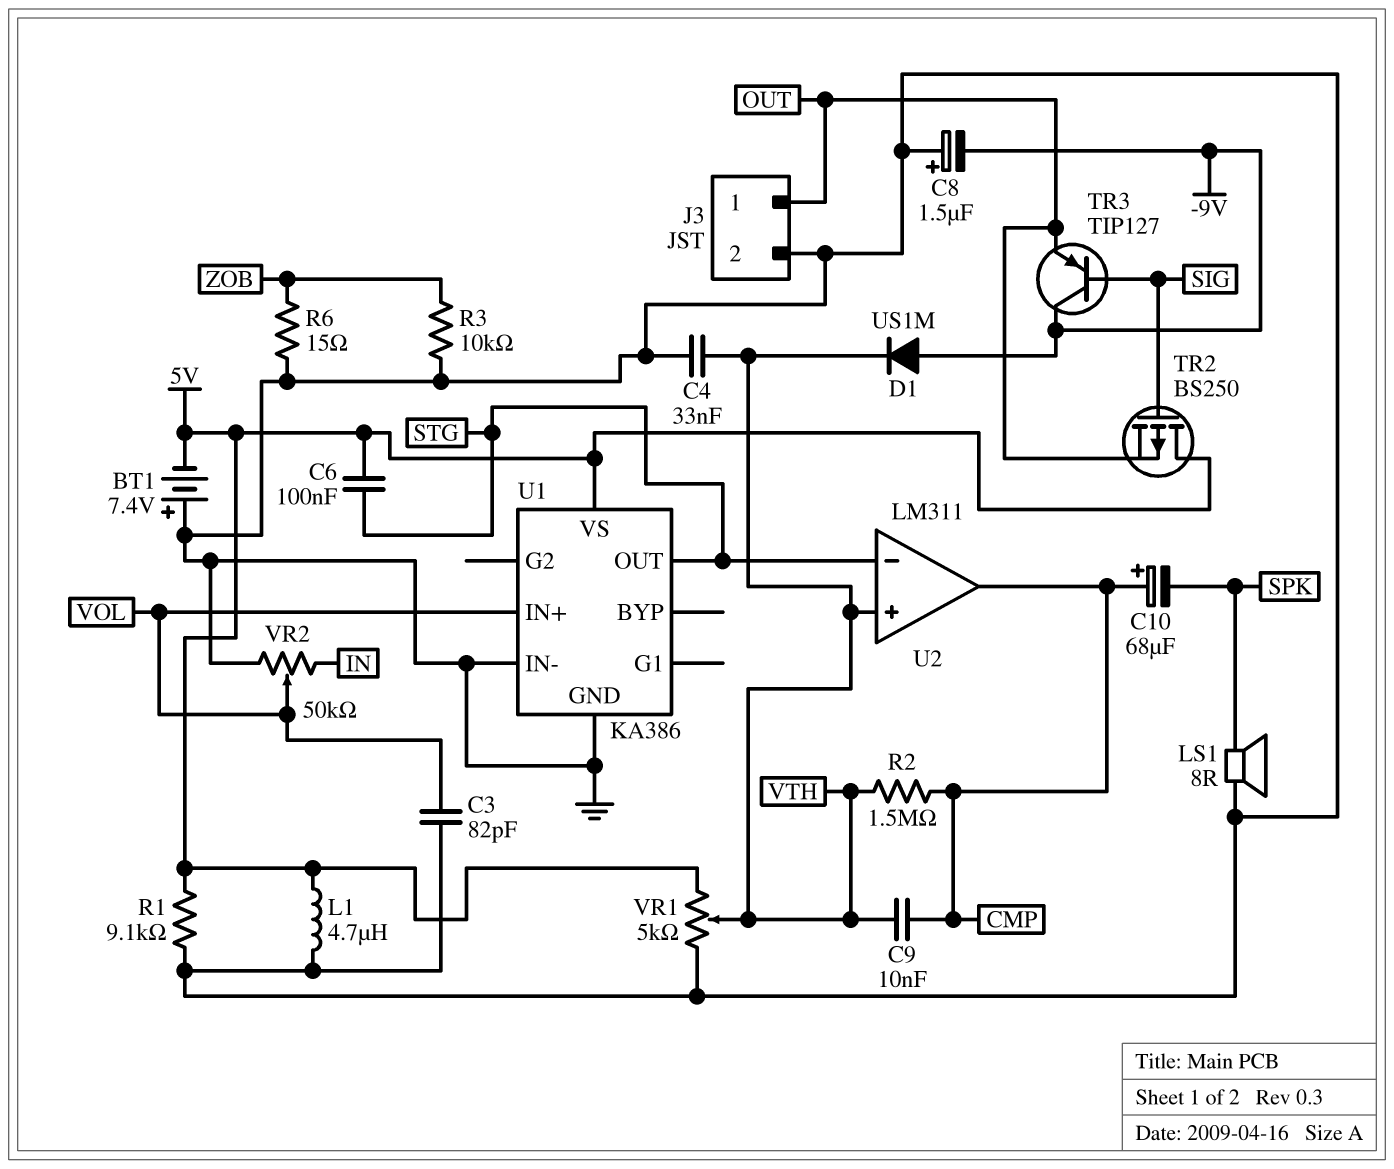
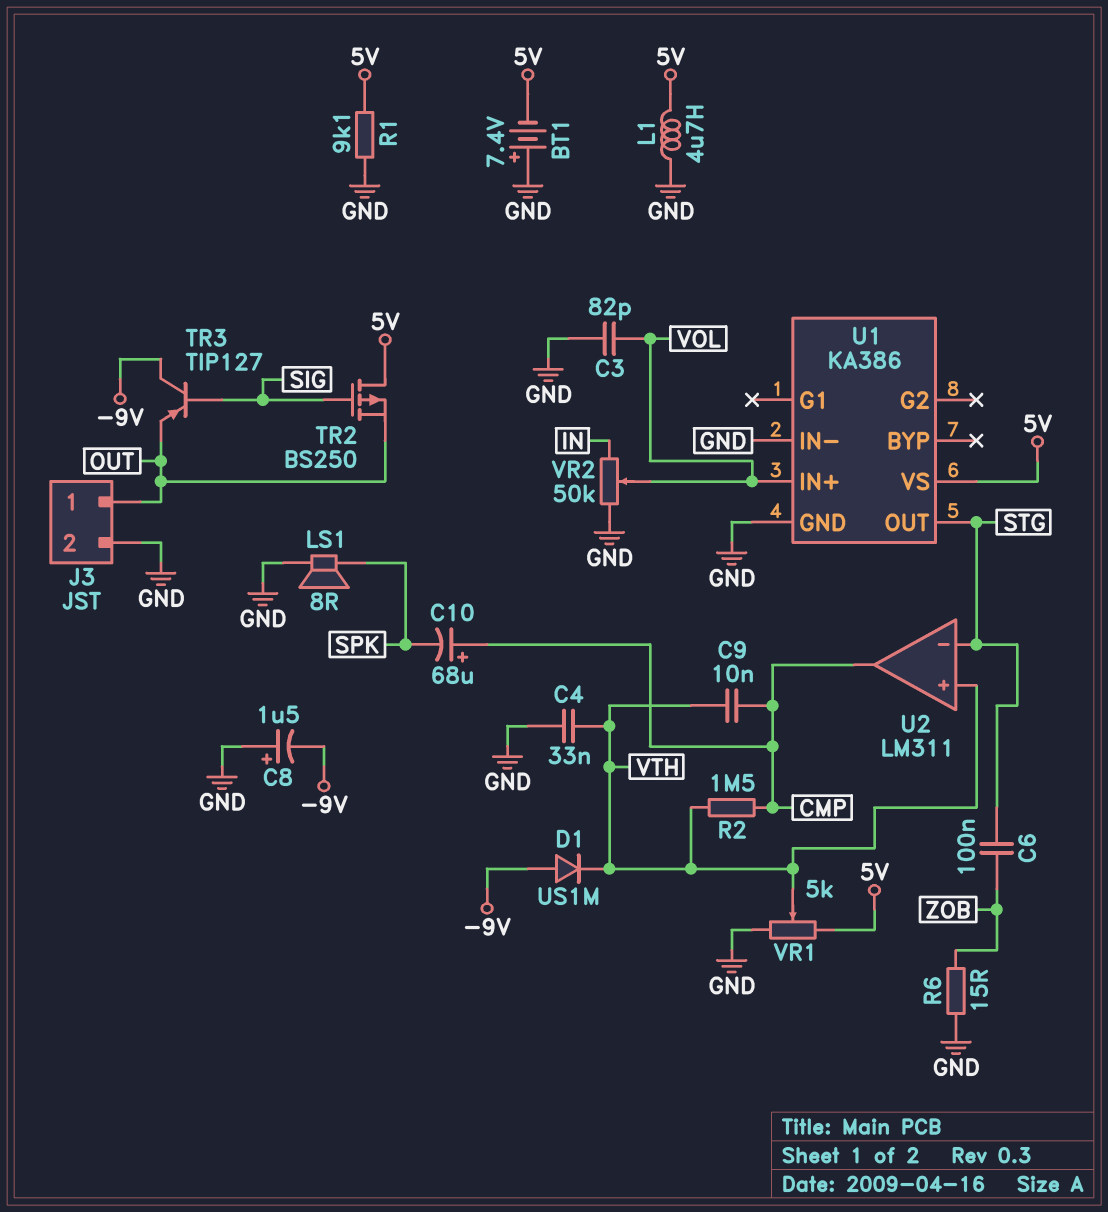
C6: 100nF (5V, STG) -> 100nF (STG, ZOB)
R3: 10k (GND, ZOB) -> none

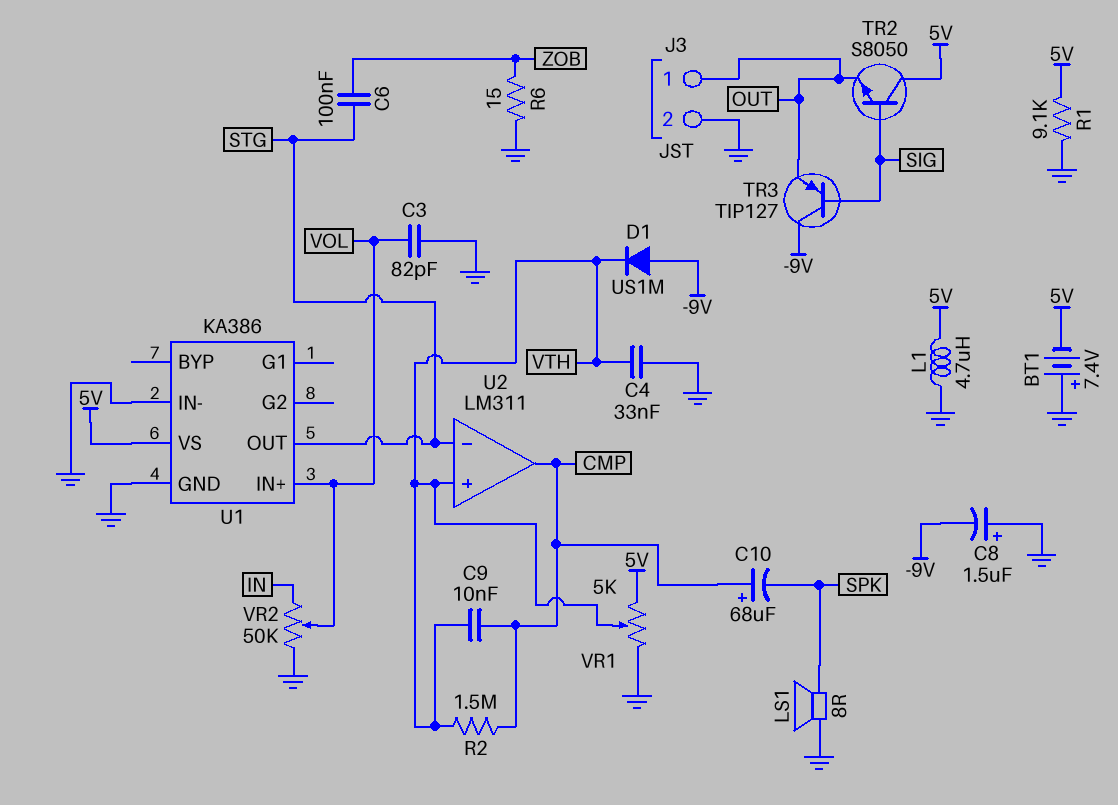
TR2: PMOS BS250 (G SIG, D 5V, S OUT) -> NPN S8050 (B SIG, C 5V, E OUT)

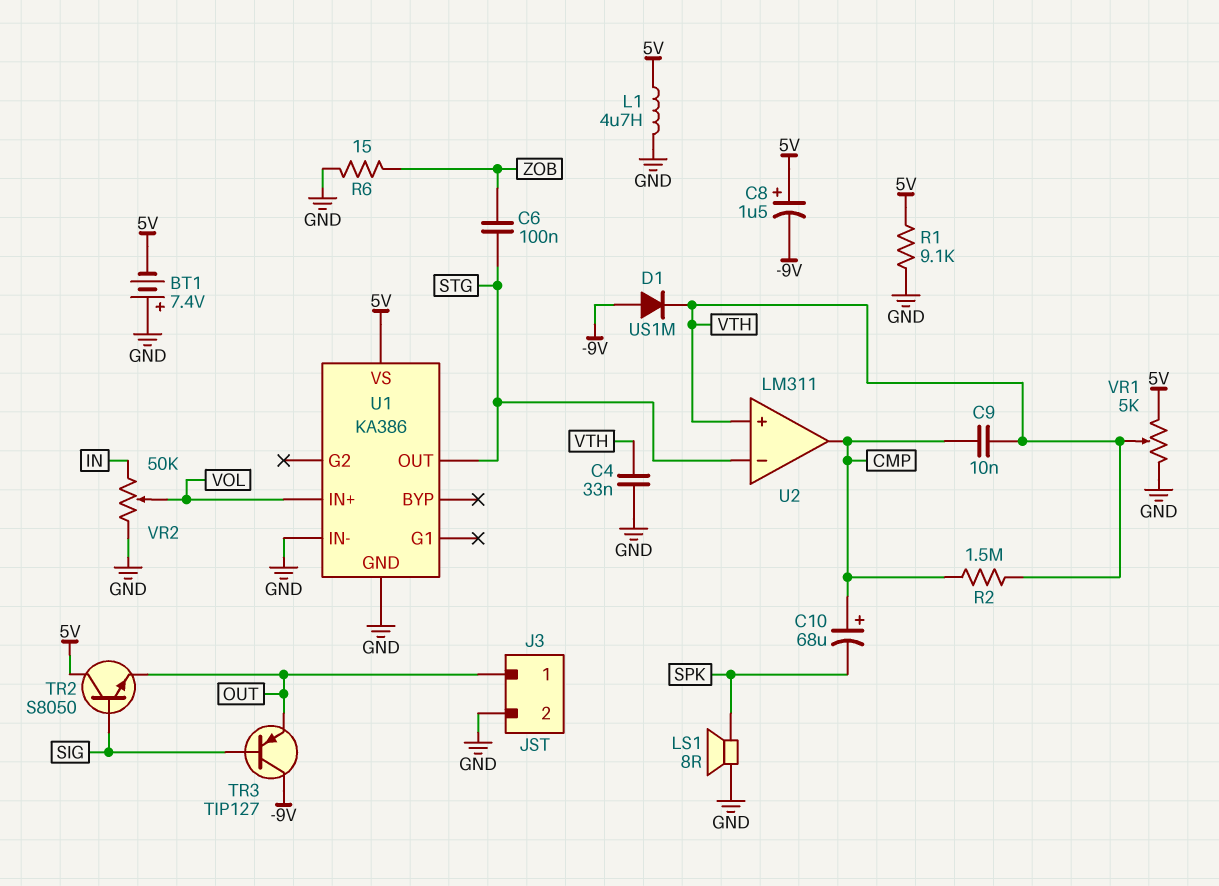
C3: 82pF (GND, VOL) -> none
C8: 1.5uF (plus GND, minus -9V) -> 1.5uF (plus 5V, minus -9V)

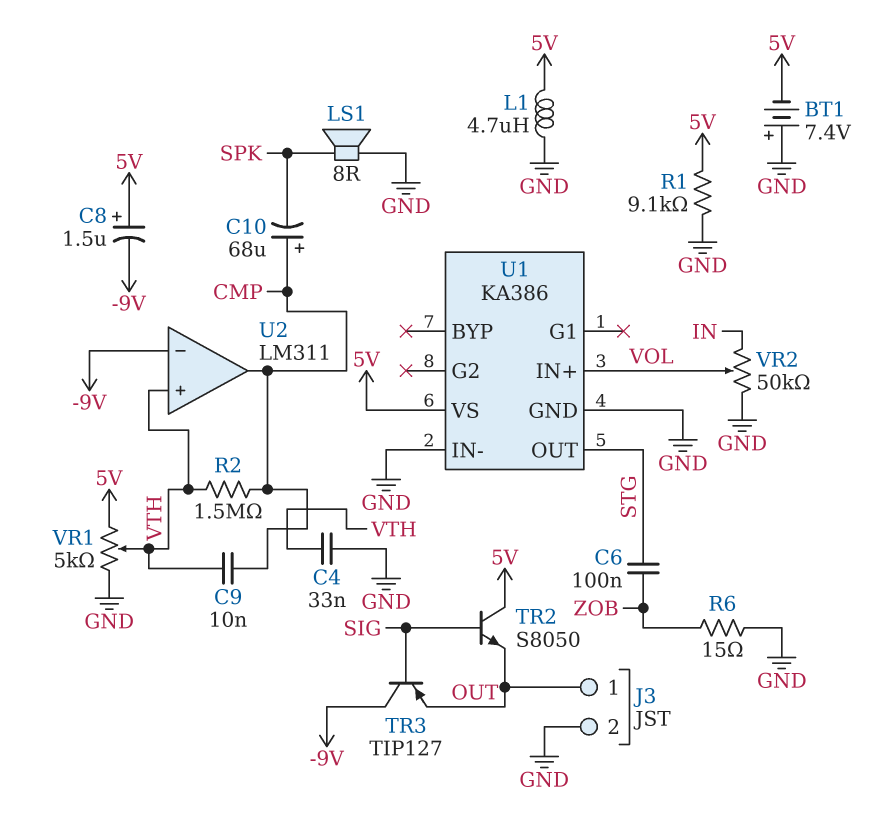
D1: diode US1M (A -9V, K VTH) -> none
U2 pin in-: STG -> -9V

